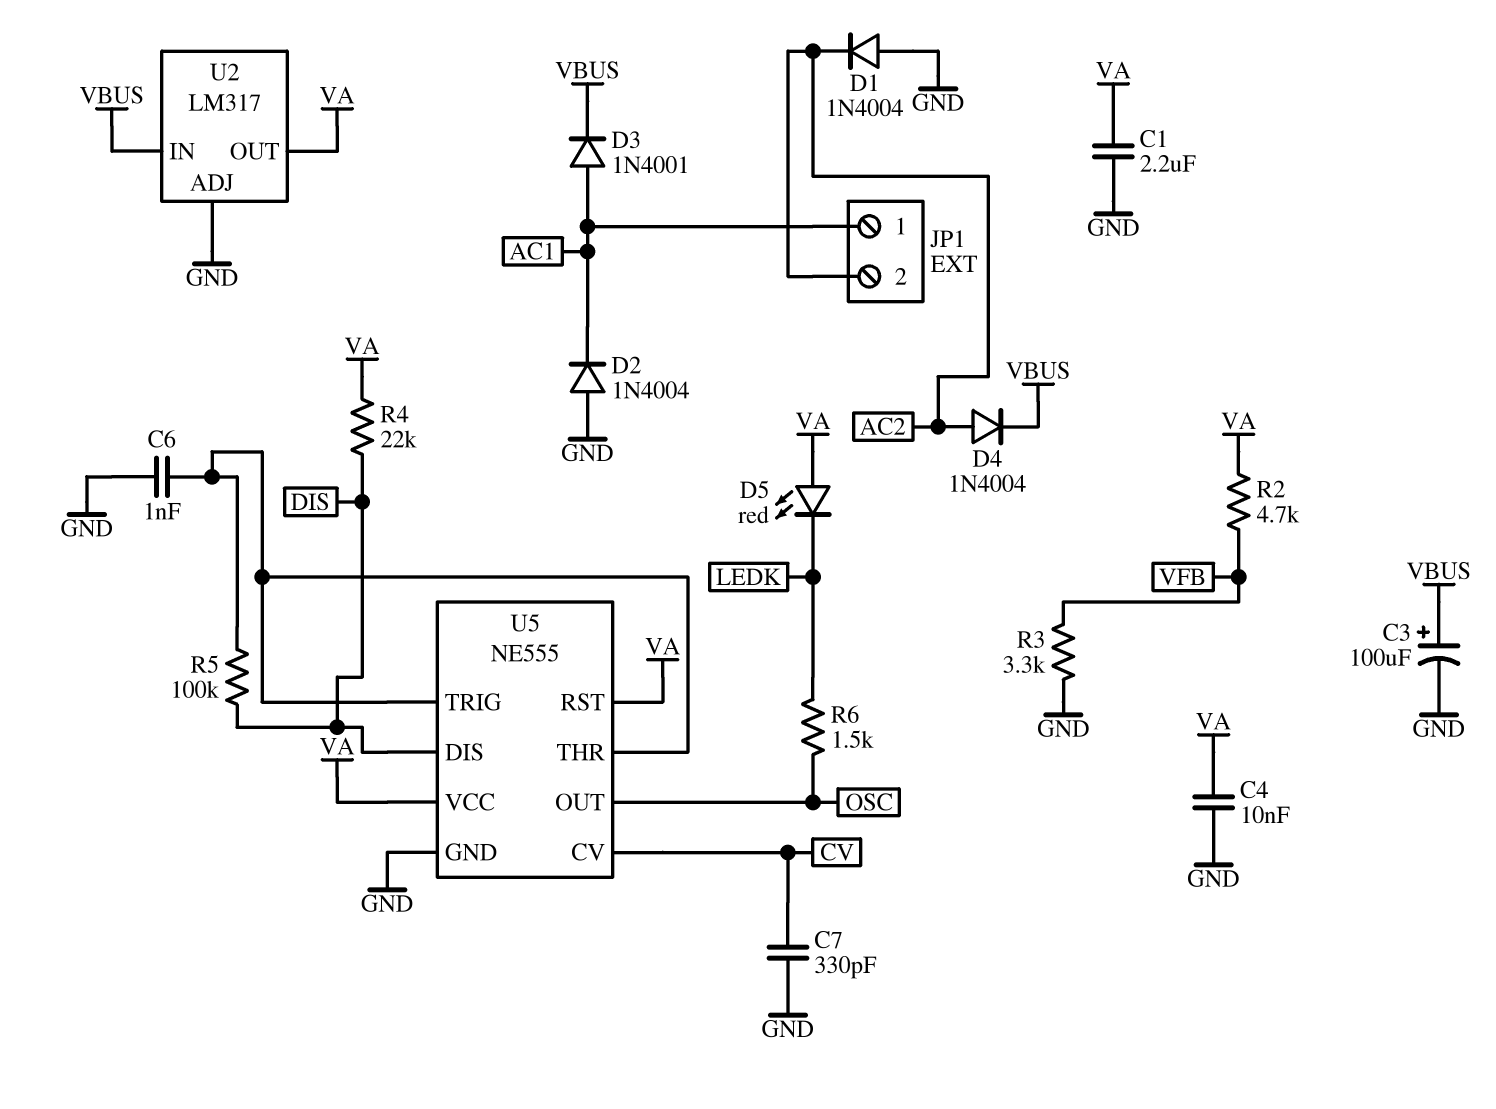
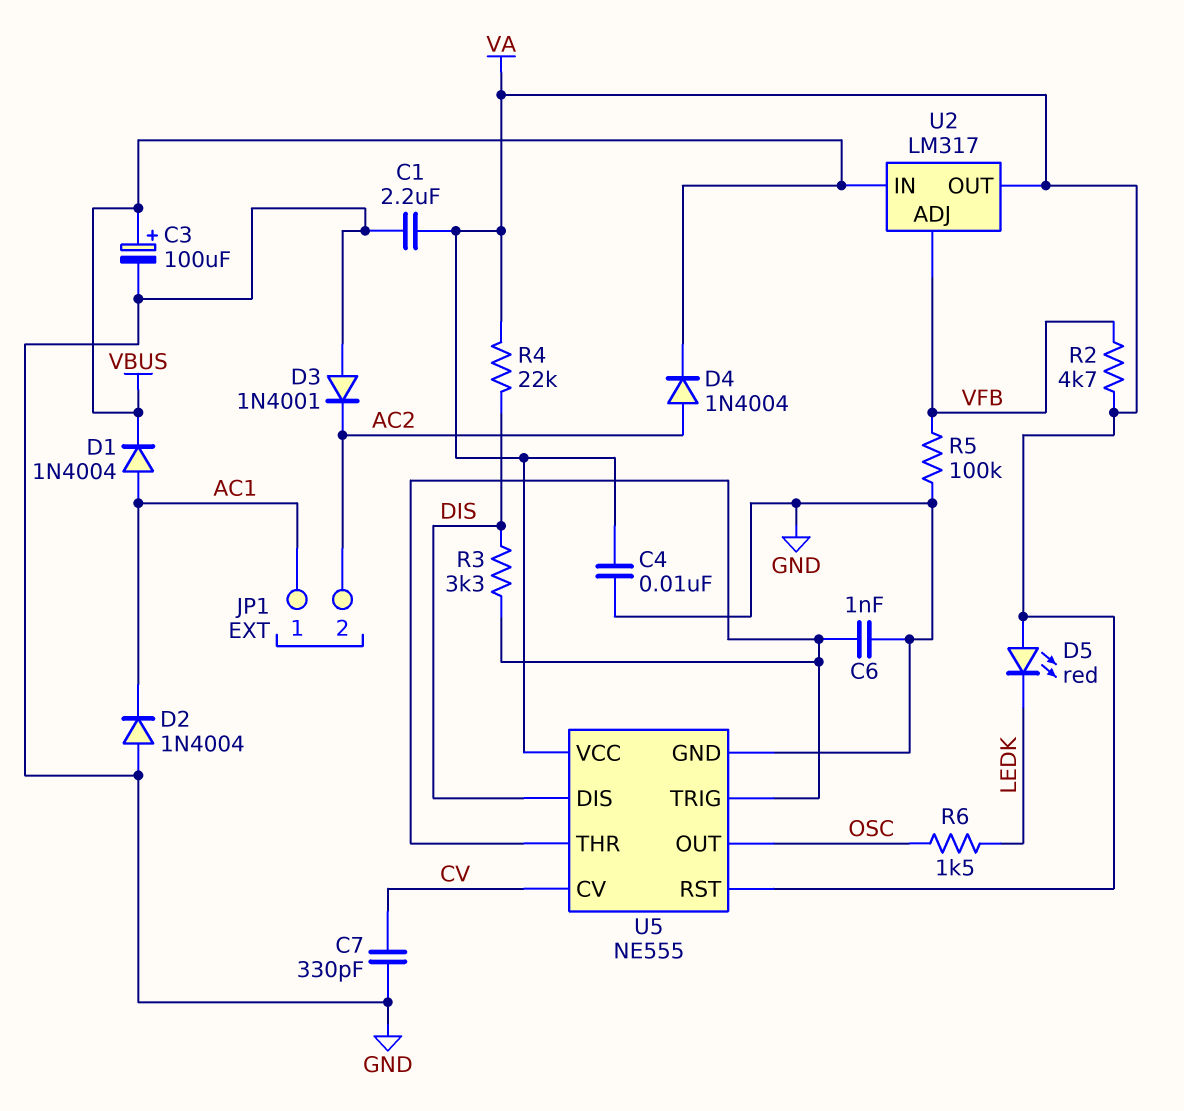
D1: diode 1N4004 (A GND, K AC2) -> diode 1N4004 (A AC1, K VBUS)
D3: diode 1N4001 (A AC1, K VBUS) -> diode 1N4001 (A GND, K AC2)
R3: 3.3k (GND, VFB) -> 3.3k (DIS, U5/THR)
R5: 100k (DIS, U5/THR) -> 100k (GND, VFB)
U2 pin ADJ: GND -> VFB

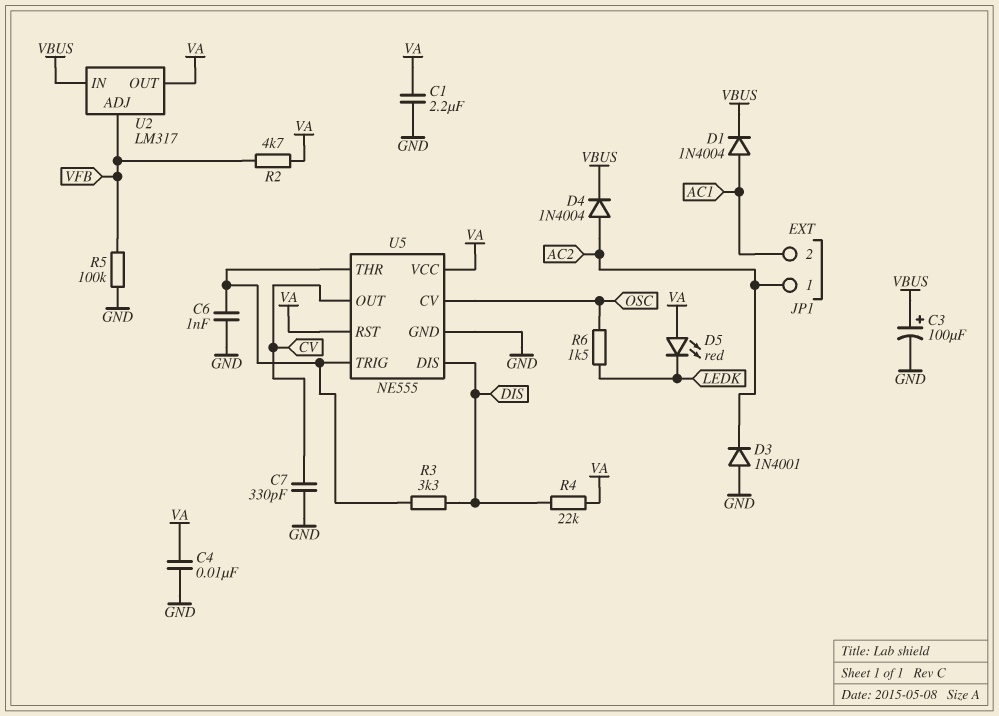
D2: diode 1N4004 (A GND, K AC1) -> none
JP1 pin 1: AC1 -> AC2
JP1 pin 2: AC2 -> AC1
U5 pin CV: CV -> OSC
U5 pin OUT: OSC -> CV

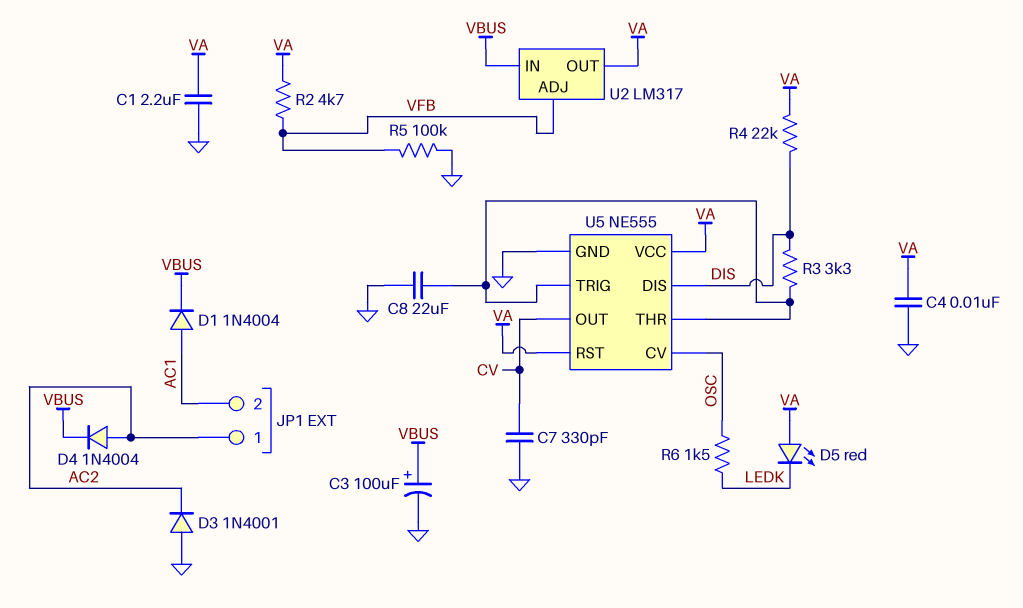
C6: 1nF (GND, U5/THR) -> none
C8: none -> 22uF (GND, U5/THR)

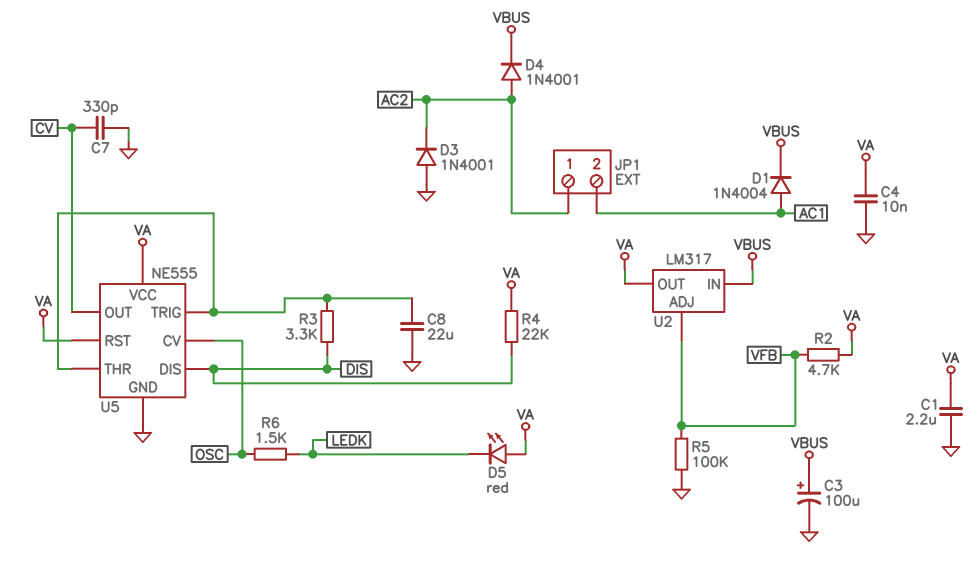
D4: diode 1N4004 (A AC2, K VBUS) -> diode 1N4001 (A AC2, K VBUS)

